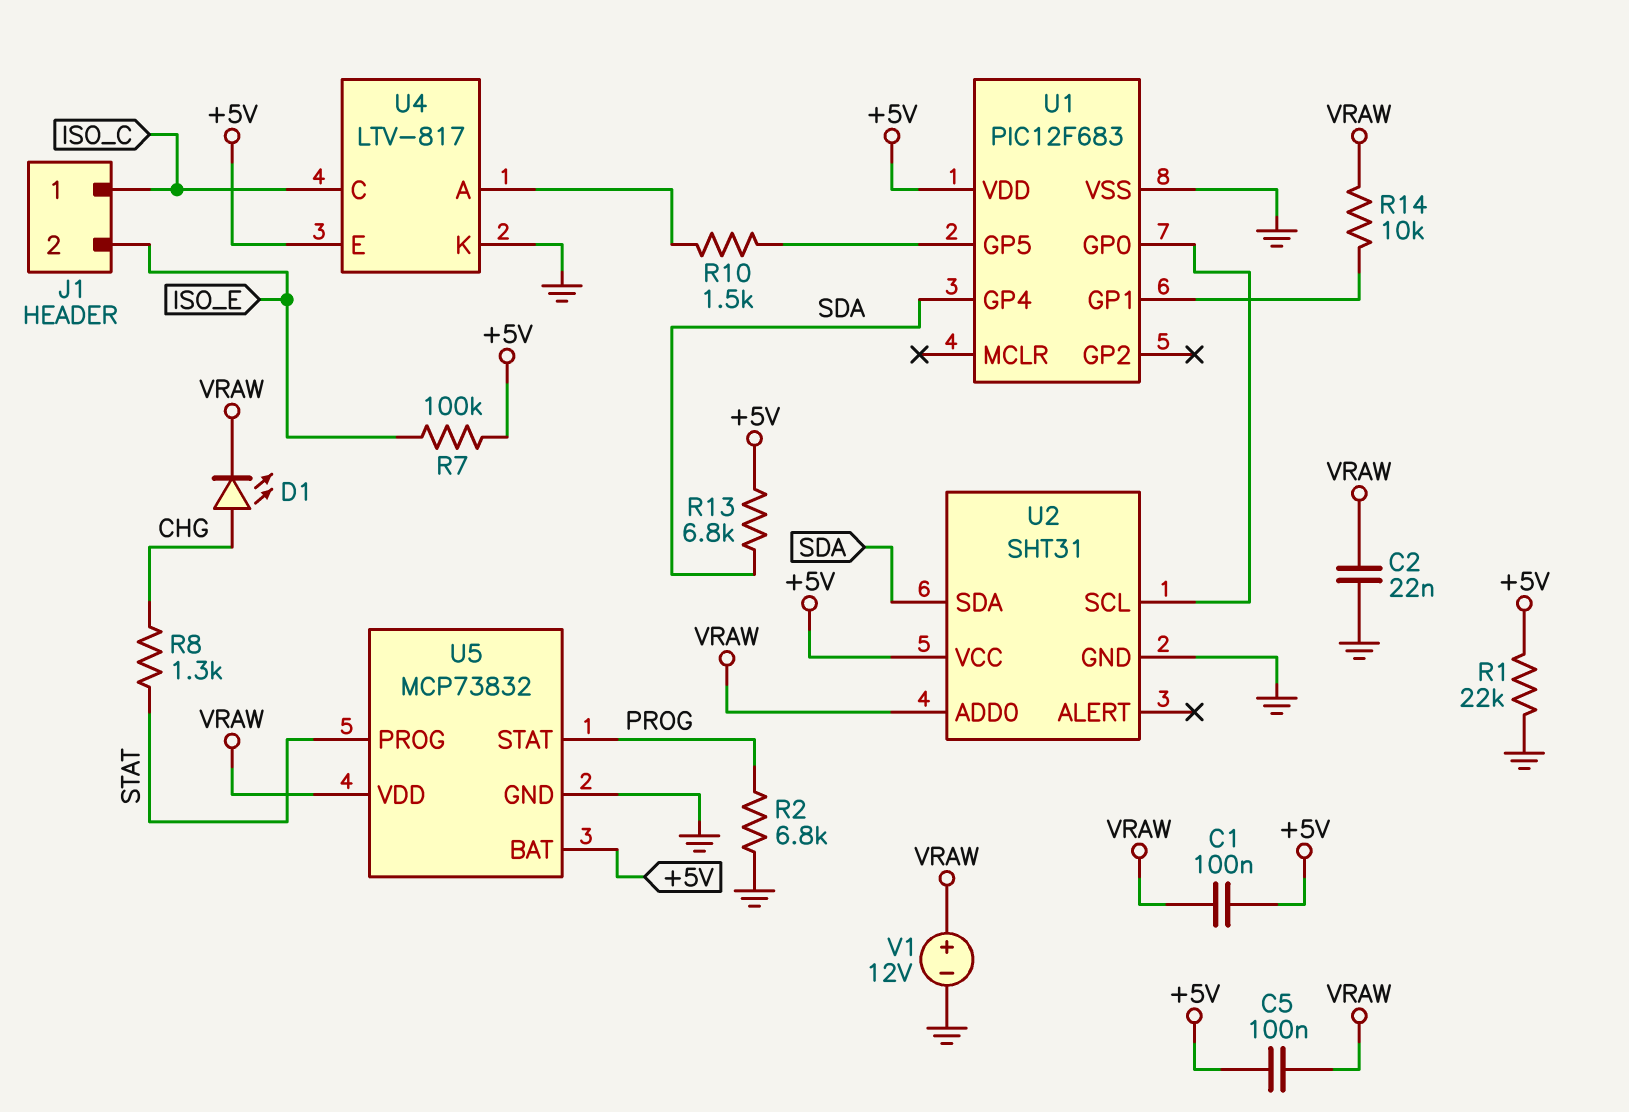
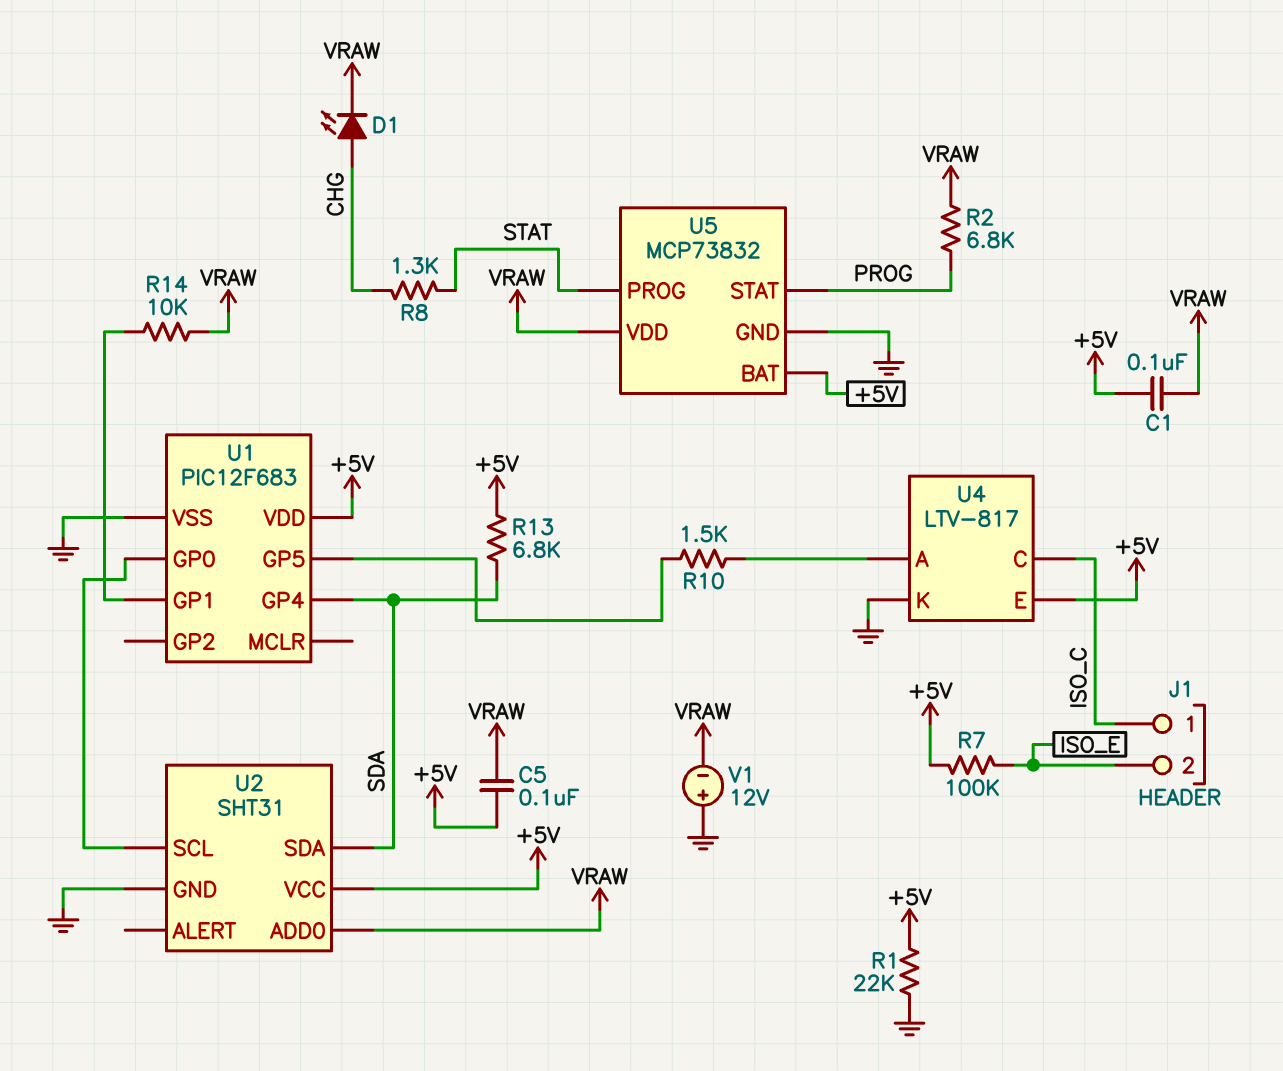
C2: 22nF (GND, VRAW) -> none
R2: 6.8k (GND, PROG) -> 6.8k (PROG, VRAW)
V1: 12V (plus VRAW, minus GND) -> 12V (plus GND, minus VRAW)

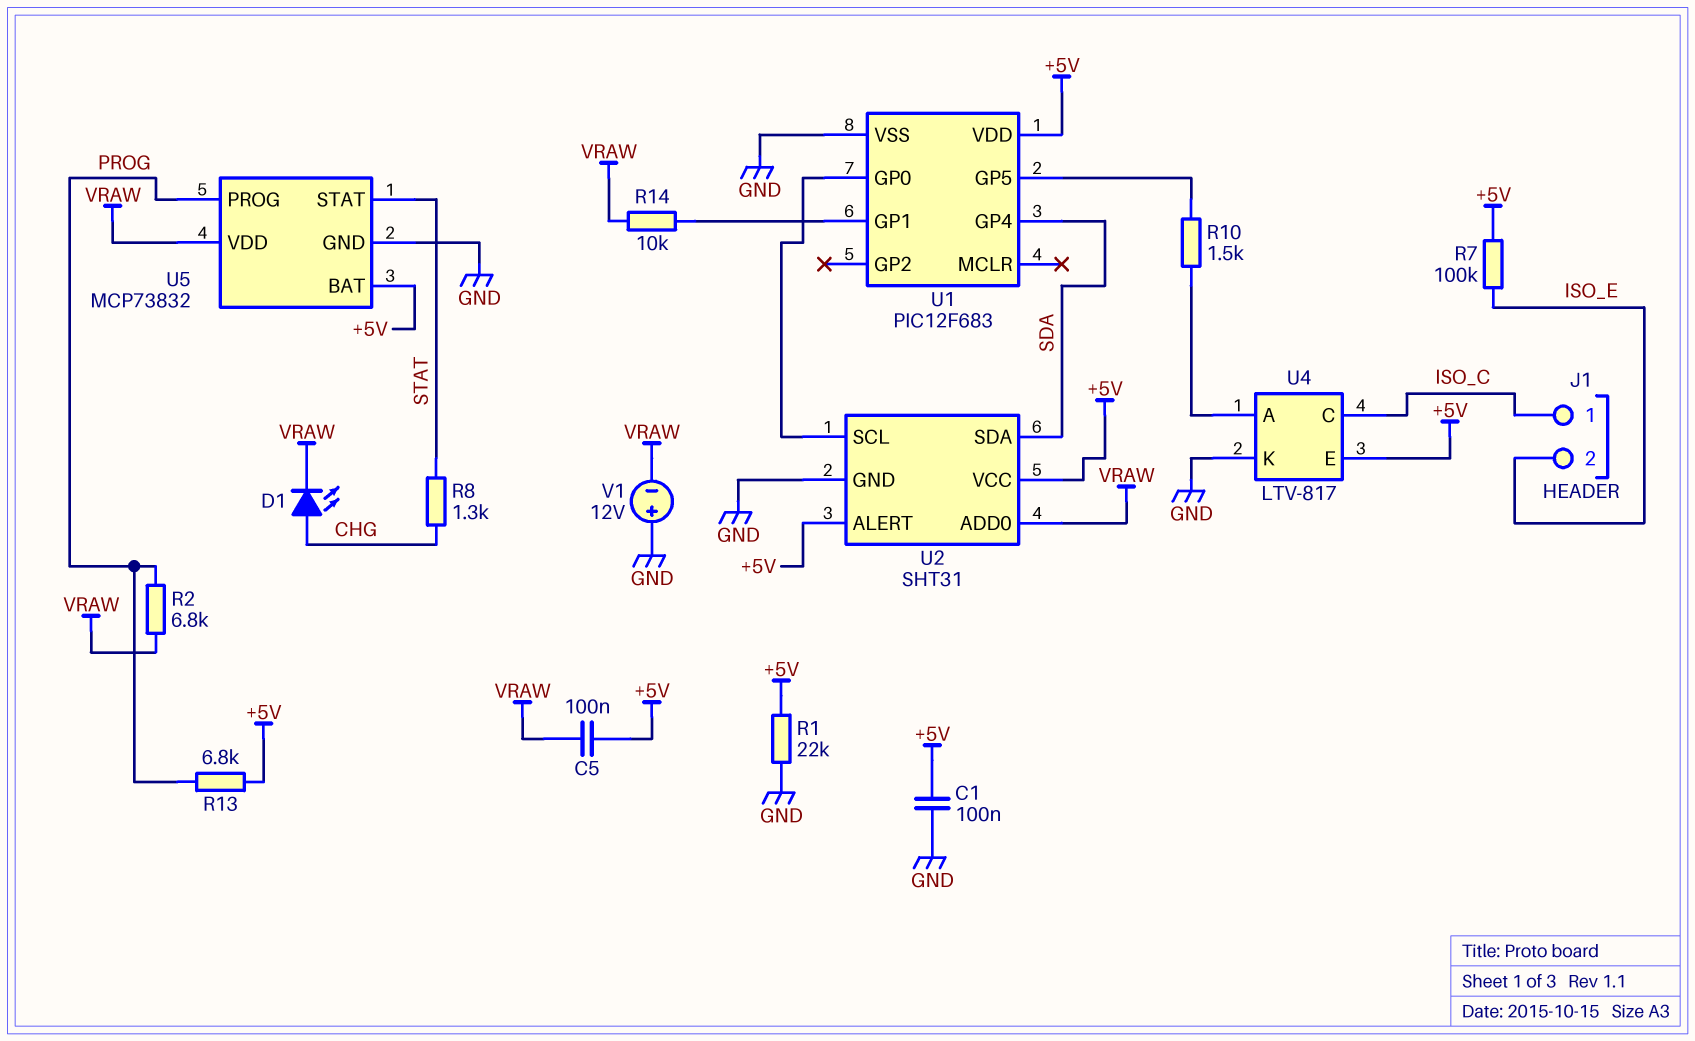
C1: 100nF (+5V, VRAW) -> 100nF (+5V, GND)
R13: 6.8k (+5V, SDA) -> 6.8k (+5V, PROG)
U2 pin ALERT: none -> +5V
U5 pin PROG: STAT -> PROG
U5 pin STAT: PROG -> STAT

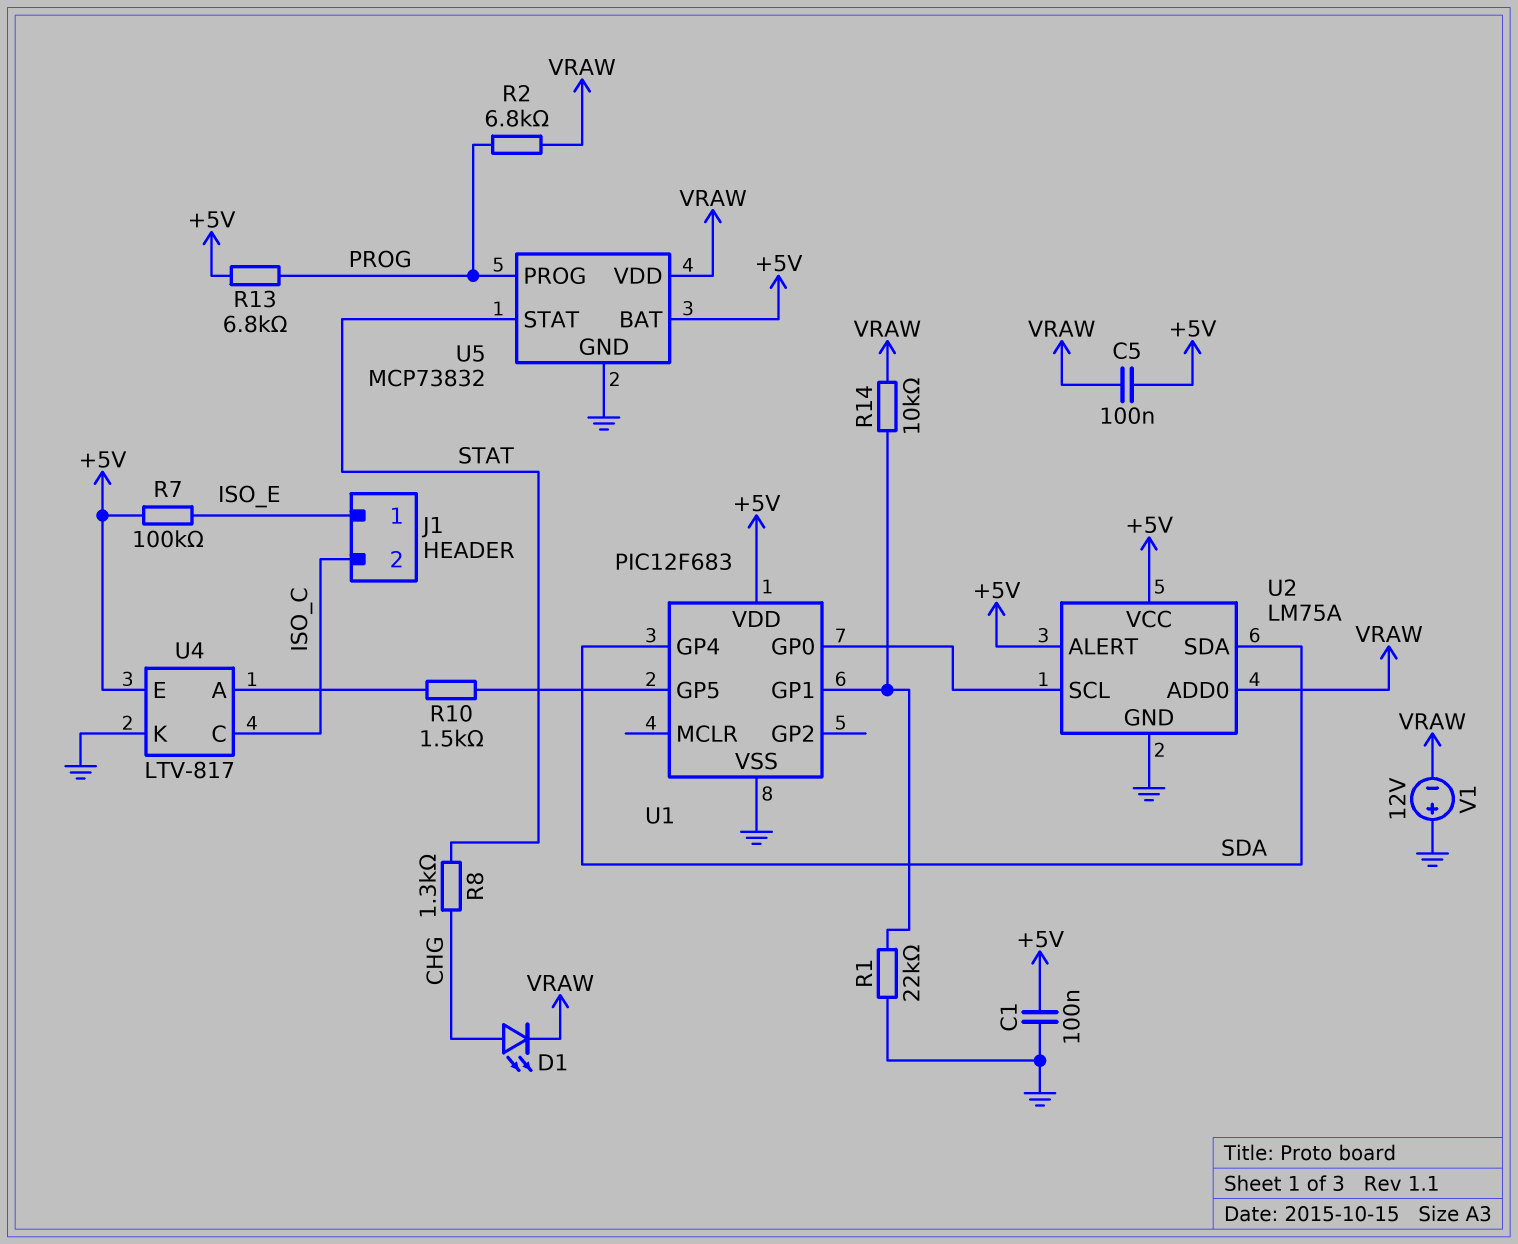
J1 pin 1: ISO_C -> ISO_E
J1 pin 2: ISO_E -> ISO_C
R1: 22k (+5V, GND) -> 22k (GND, U1/GP1)
U2: SHT31 -> LM75A

